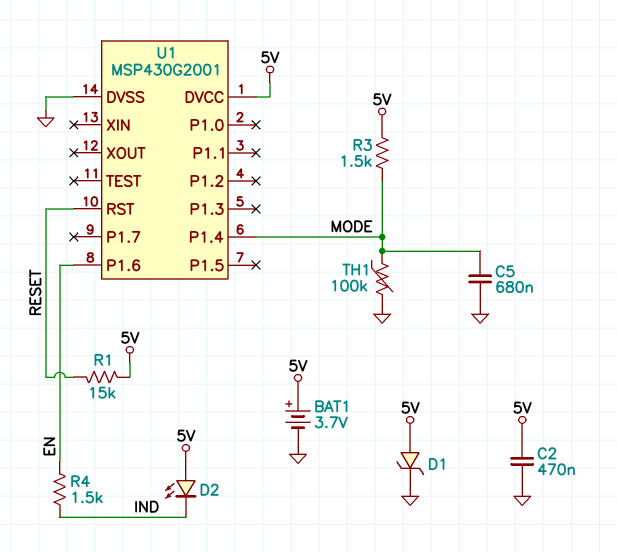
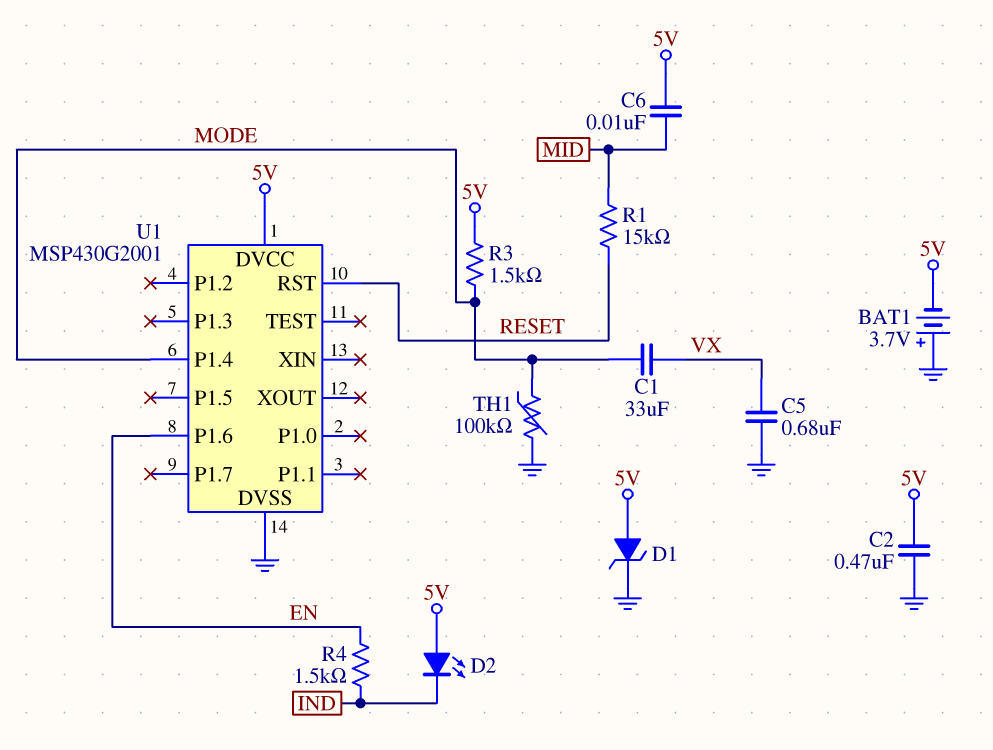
BAT1: 3.7V (plus 5V, minus GND) -> 3.7V (plus GND, minus 5V)
C1: none -> 33uF (MODE, VX)
C5: 680nF (GND, MODE) -> 680nF (GND, VX)
C6: none -> 10nF (5V, MID)
R1: 15k (5V, RESET) -> 15k (MID, RESET)

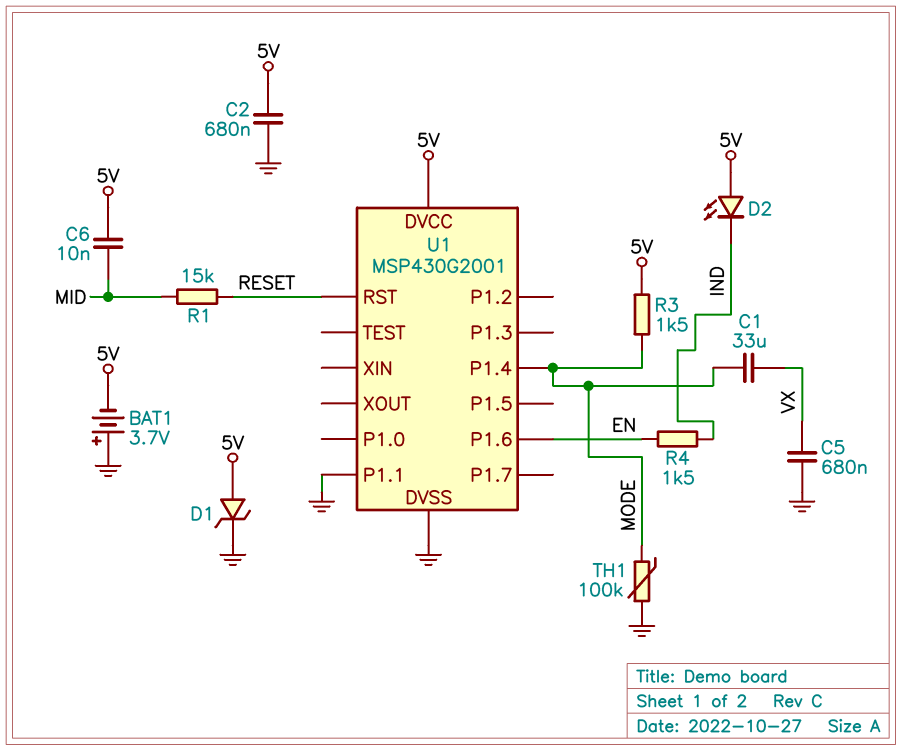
C2: 470nF (5V, GND) -> 680nF (5V, GND)
U1 pin P1.1: none -> GND

